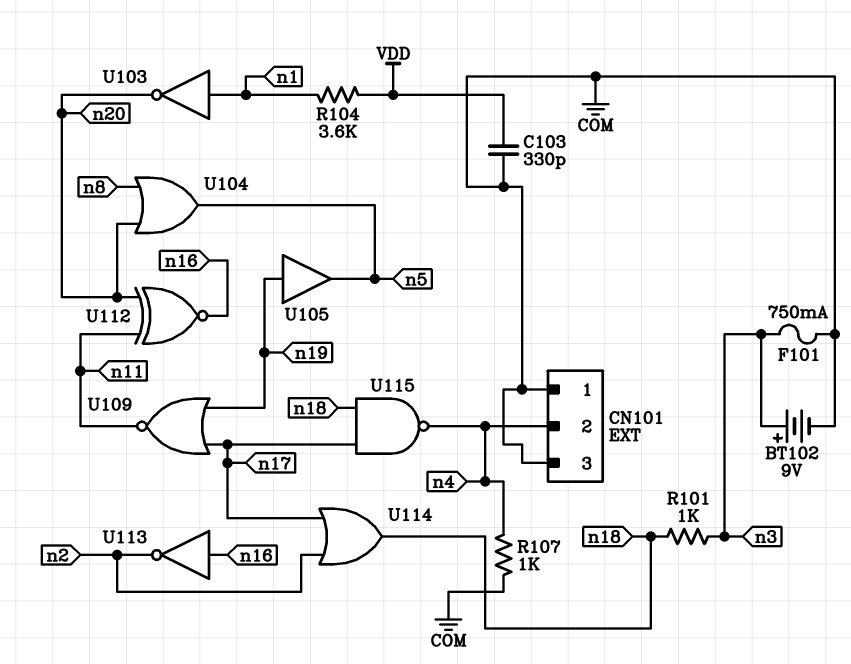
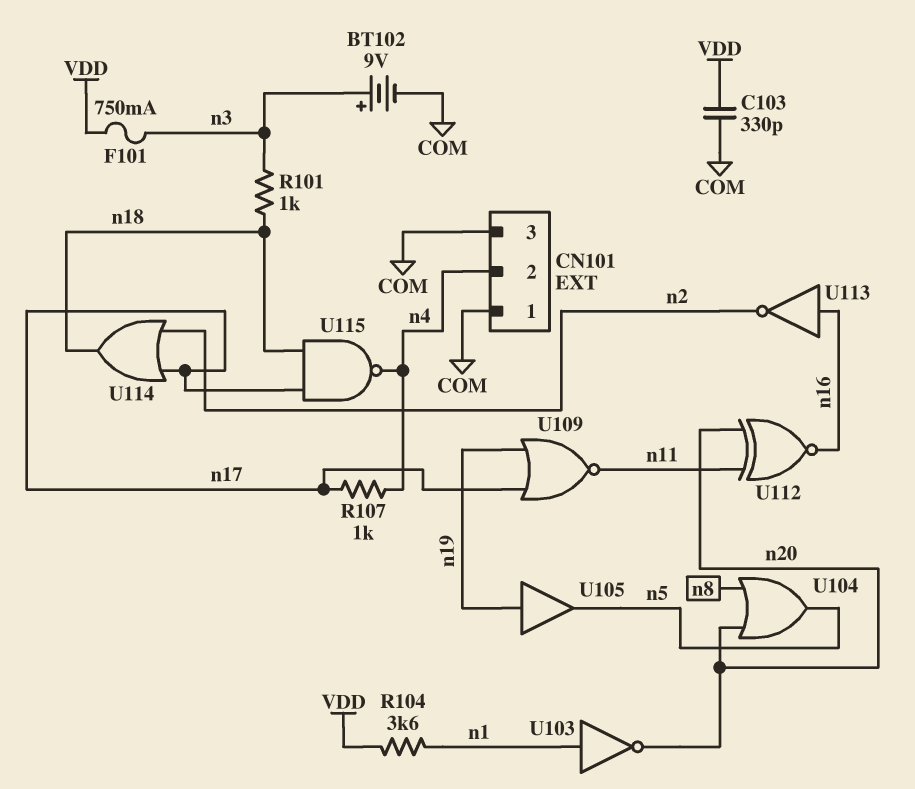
F101: 750mA (COM, n3) -> 750mA (VDD, n3)
R107: 1k (COM, n4) -> 1k (n4, n17)

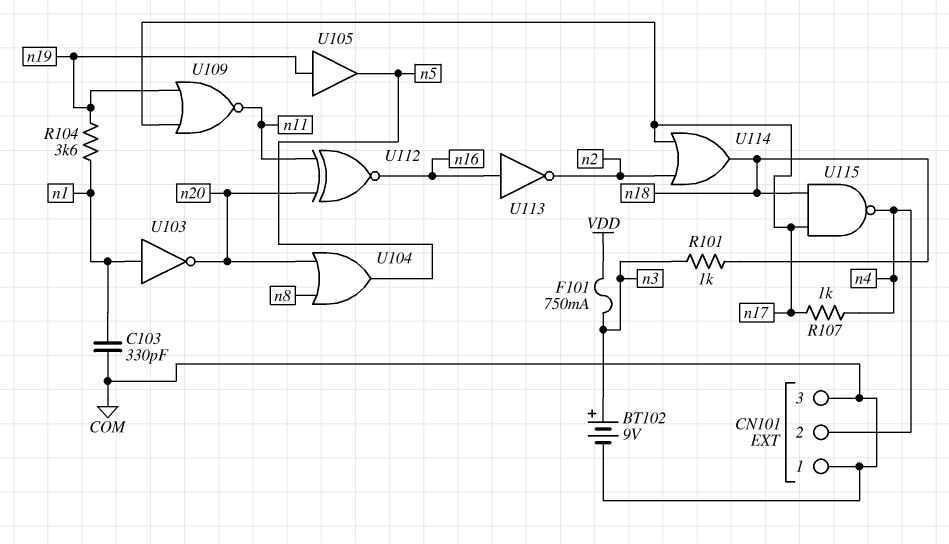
C103: 330pF (COM, VDD) -> 330pF (COM, n1)
R104: 3.6k (VDD, n1) -> 3.6k (n1, n19)

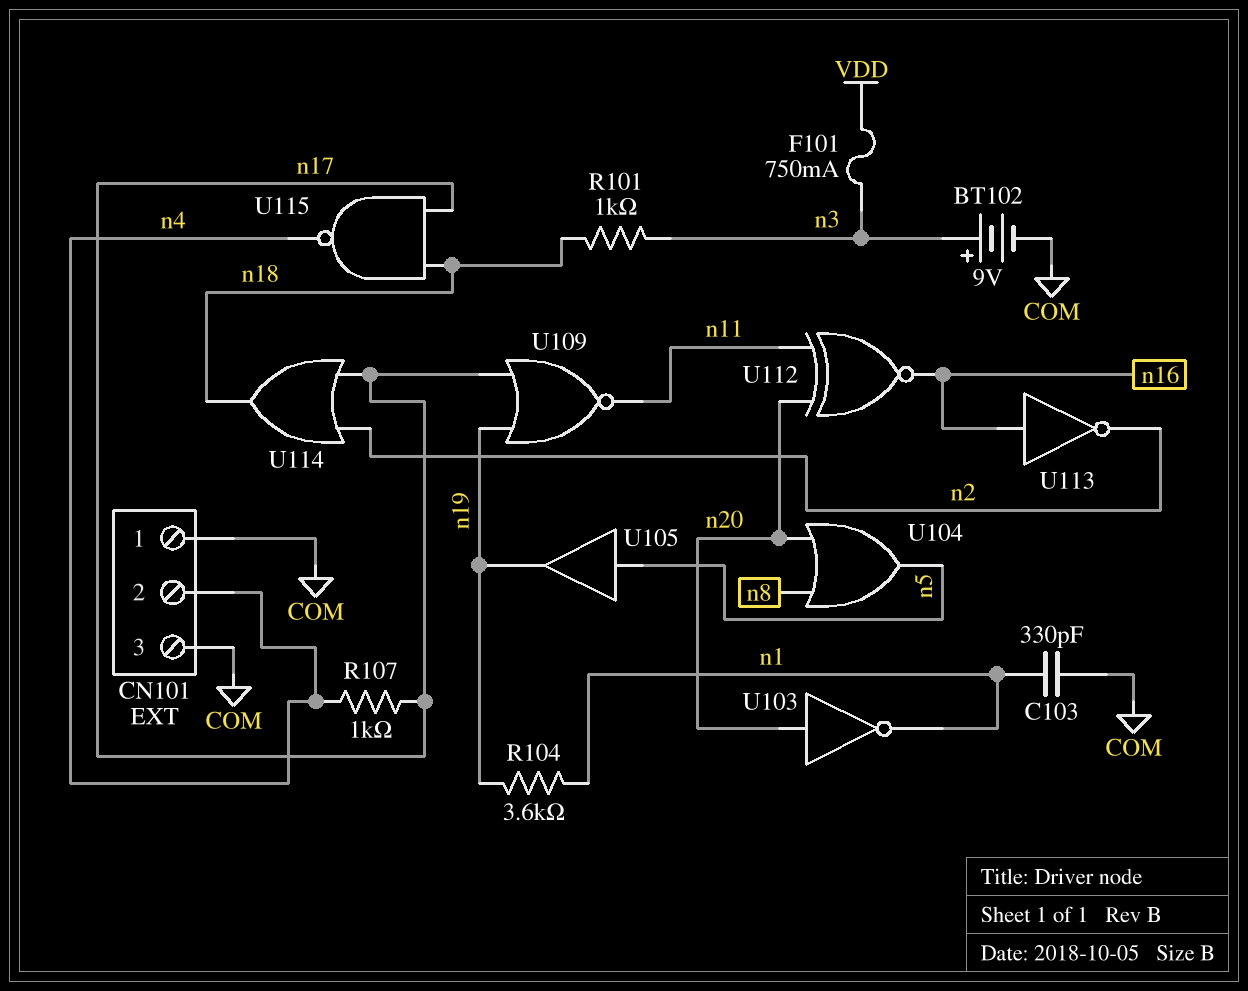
U103: NOT (in n1, out n20) -> NOT (in n20, out n1)
U105: buffer (in n19, out n5) -> buffer (in n5, out n19)

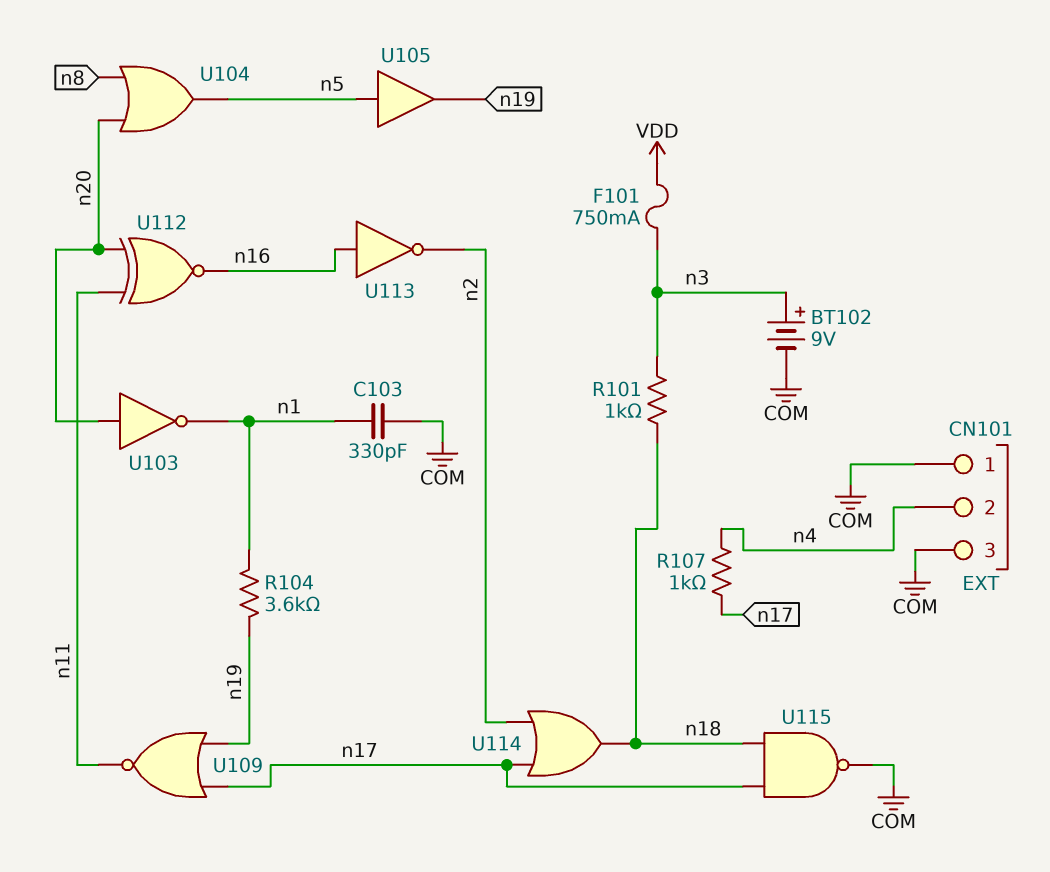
U115: NAND (in n17, in n18, out n4) -> NAND (in n17, in n18, out COM)

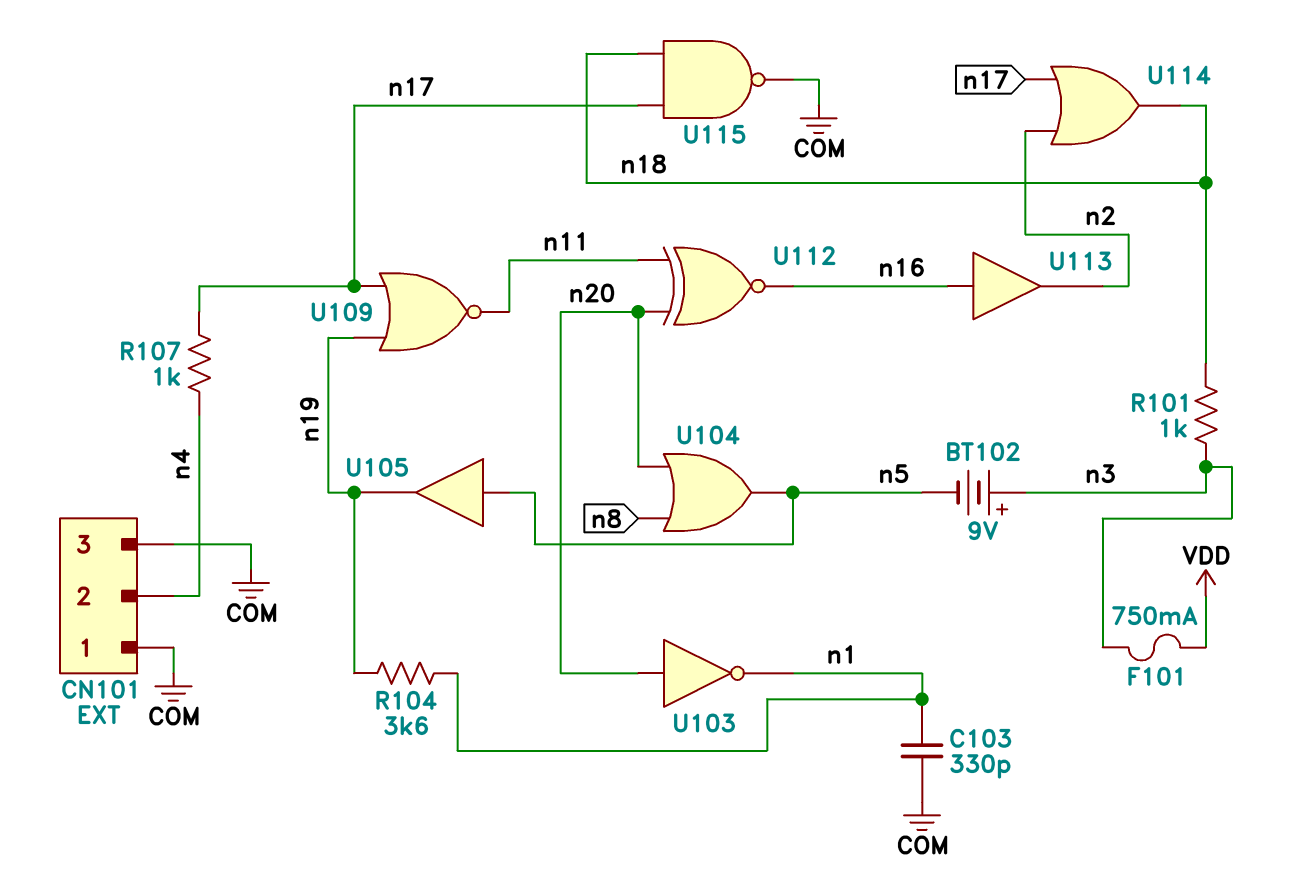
BT102: 9V (plus n3, minus COM) -> 9V (plus n3, minus n5)
U113: NOT (in n16, out n2) -> buffer (in n16, out n2)

